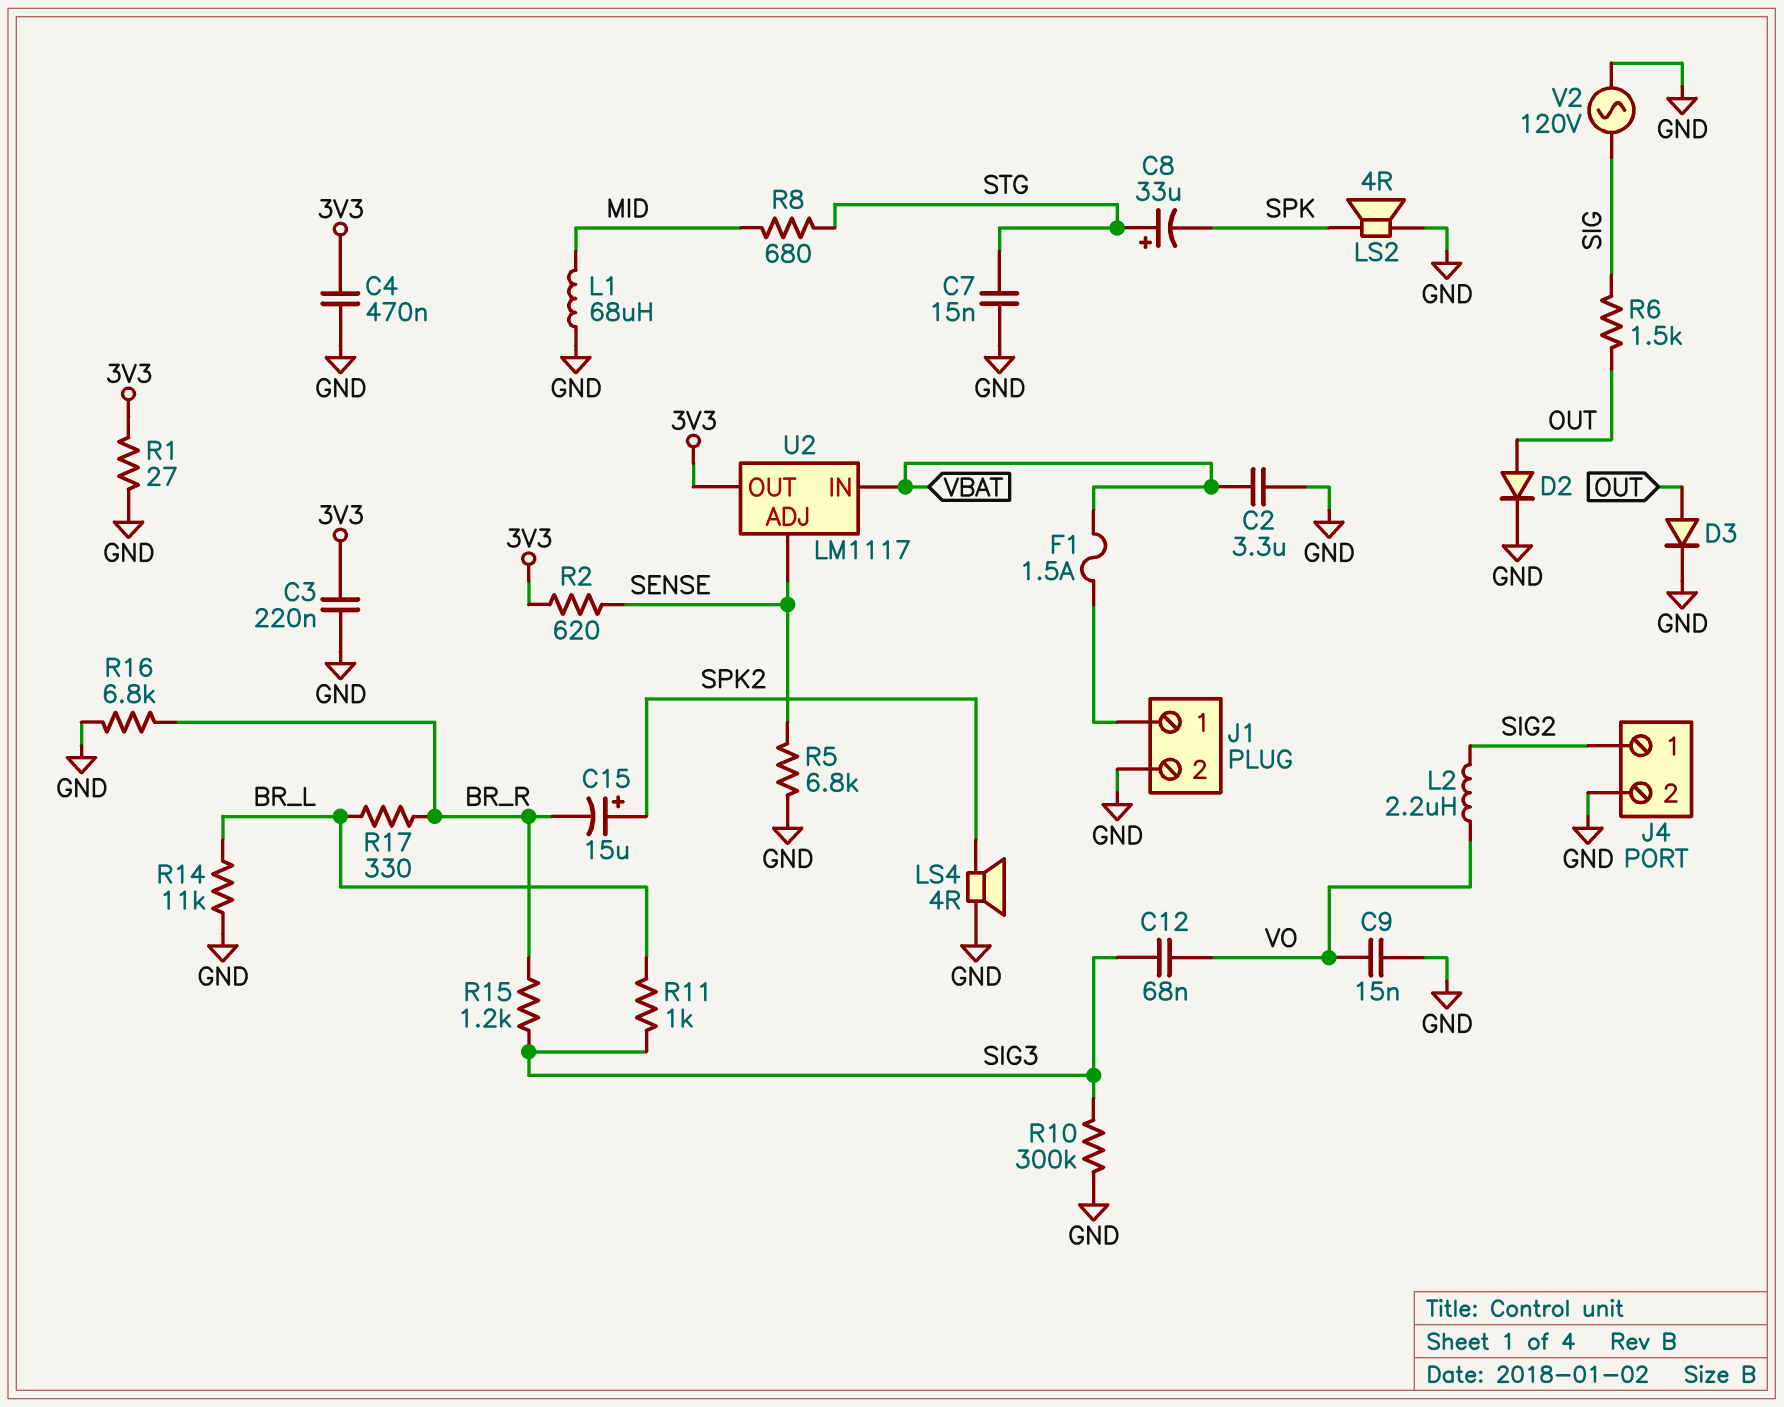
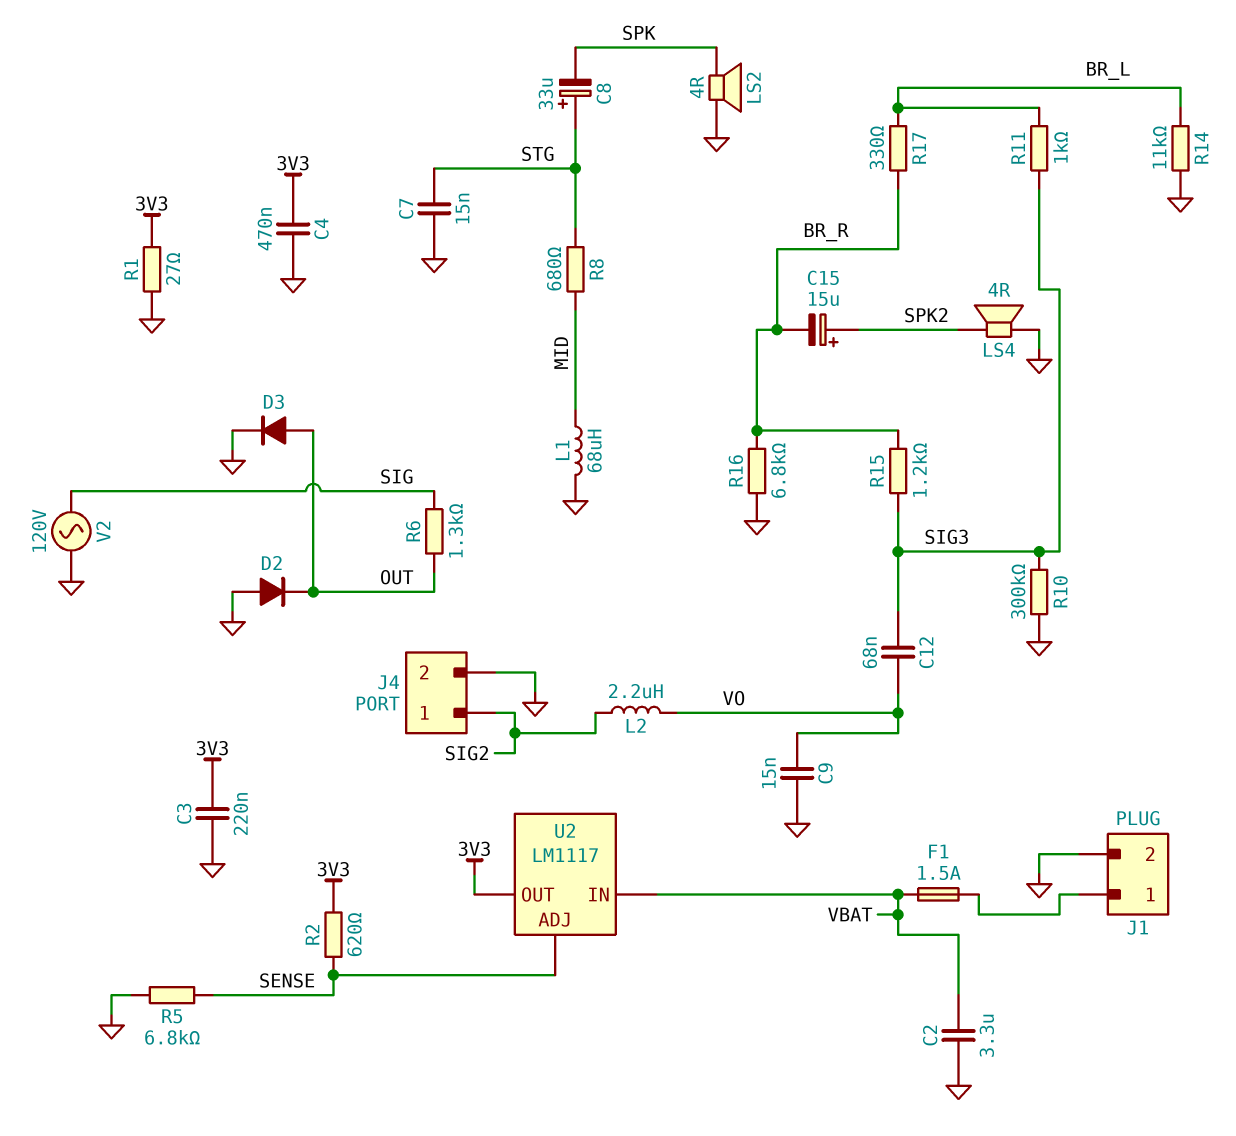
D2: diode (A OUT, K GND) -> diode (A GND, K OUT)
R6: 1.5k (OUT, SIG) -> 1.3k (OUT, SIG)

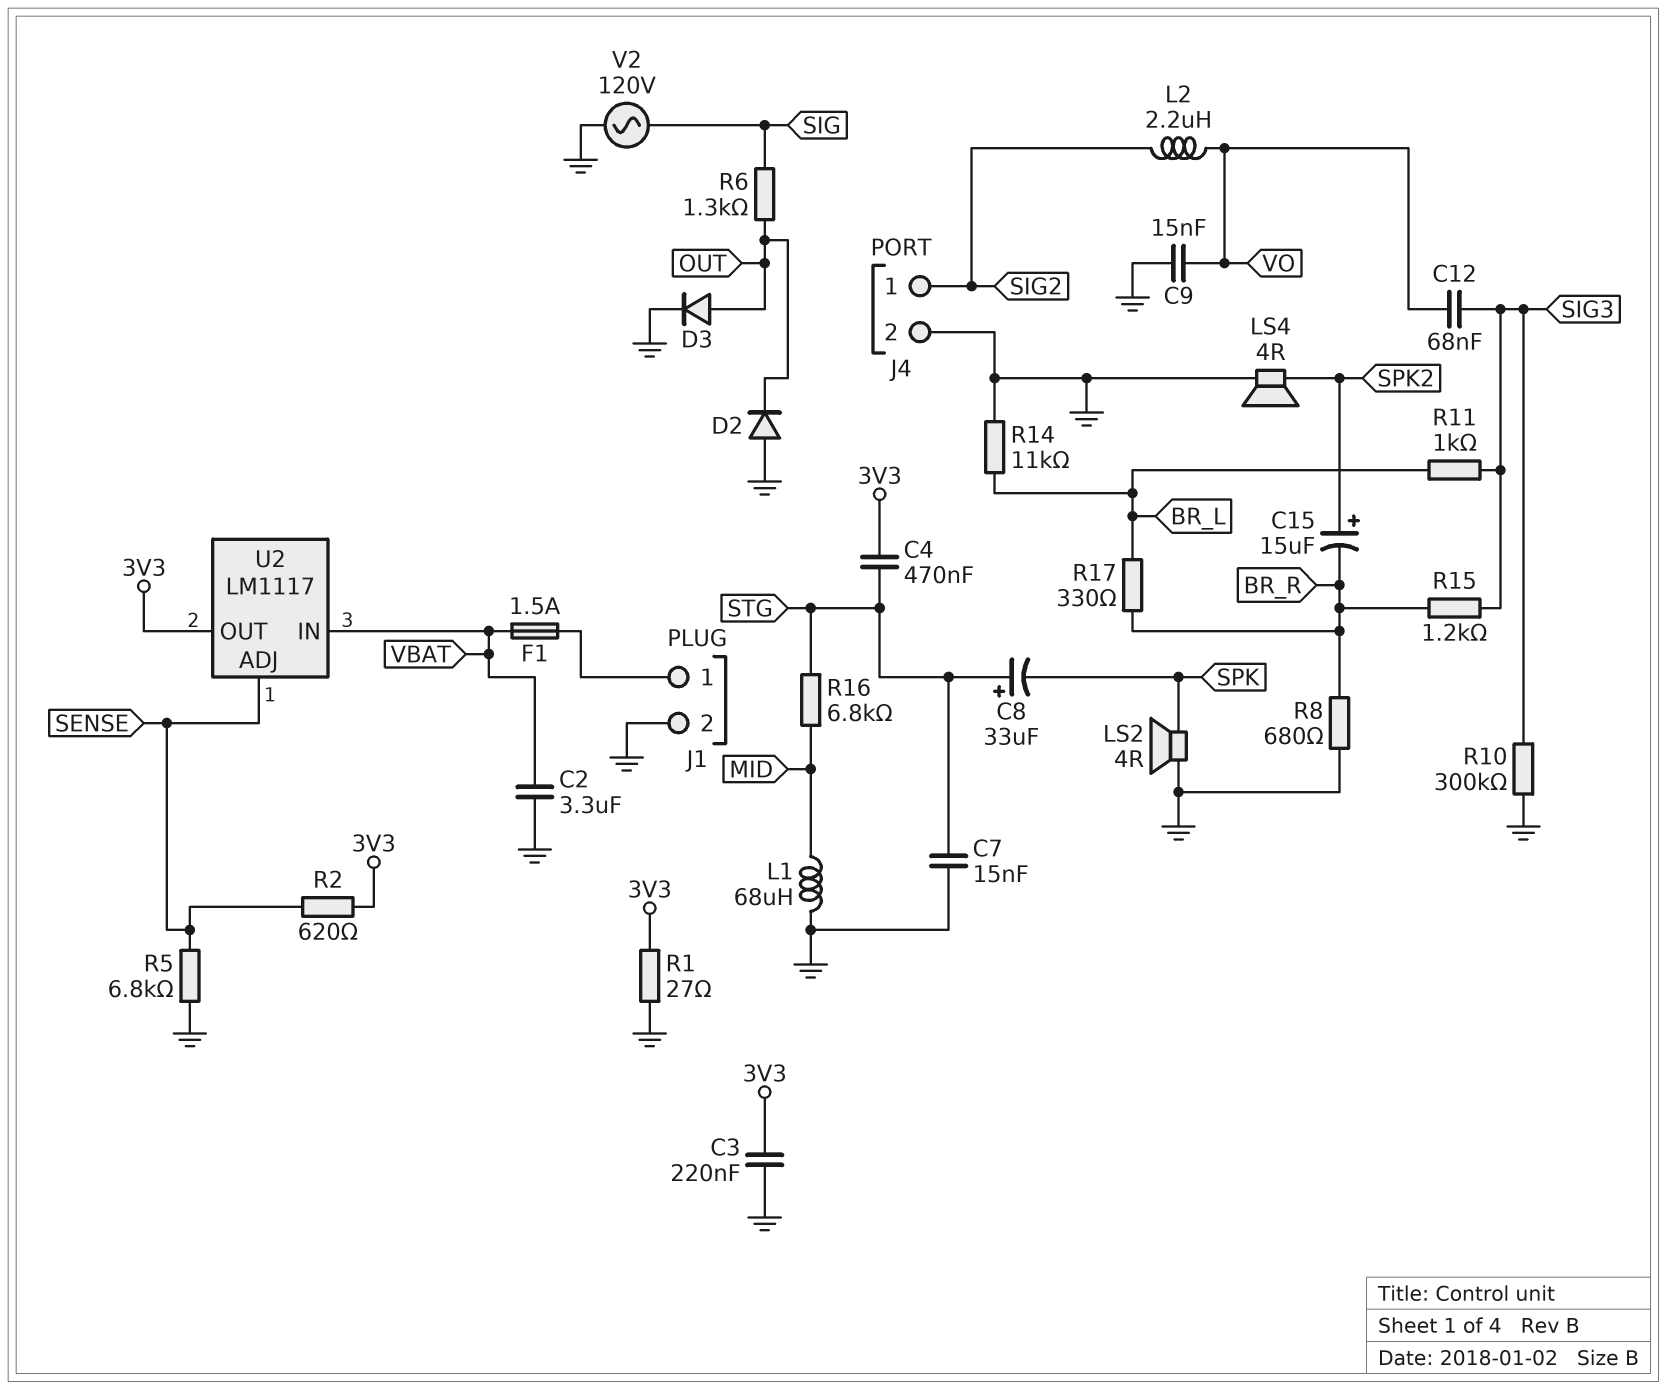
C4: 470nF (3V3, GND) -> 470nF (3V3, STG)
R8: 680 (MID, STG) -> 680 (BR_R, GND)
R16: 6.8k (BR_R, GND) -> 6.8k (MID, STG)

